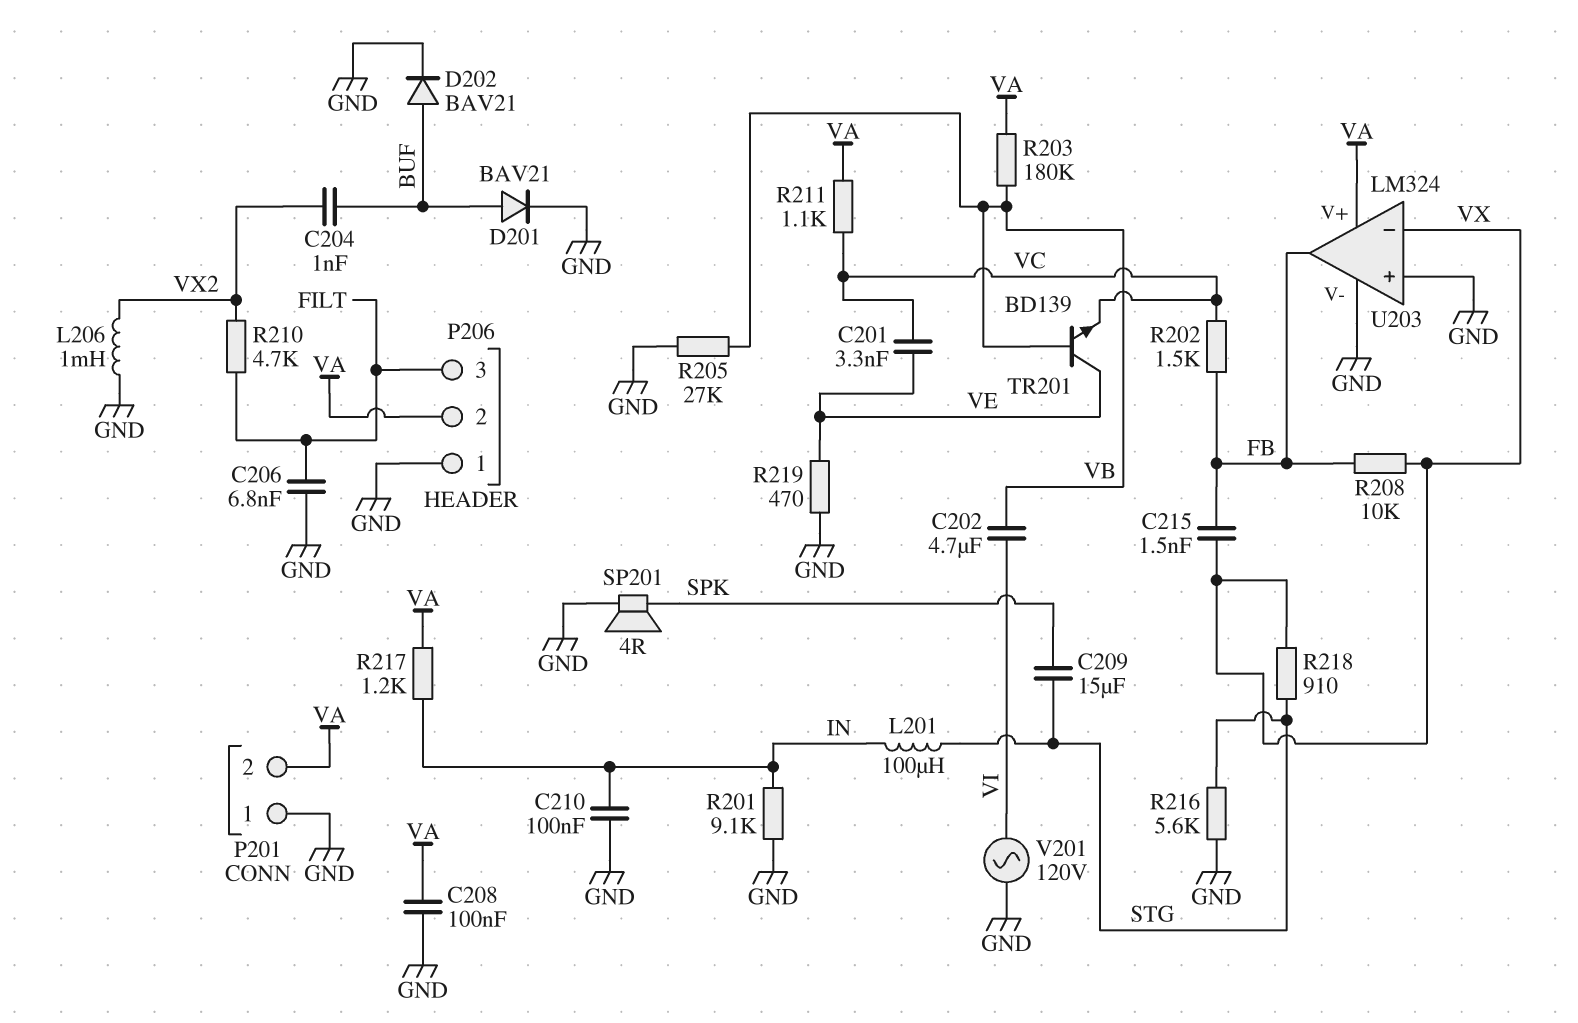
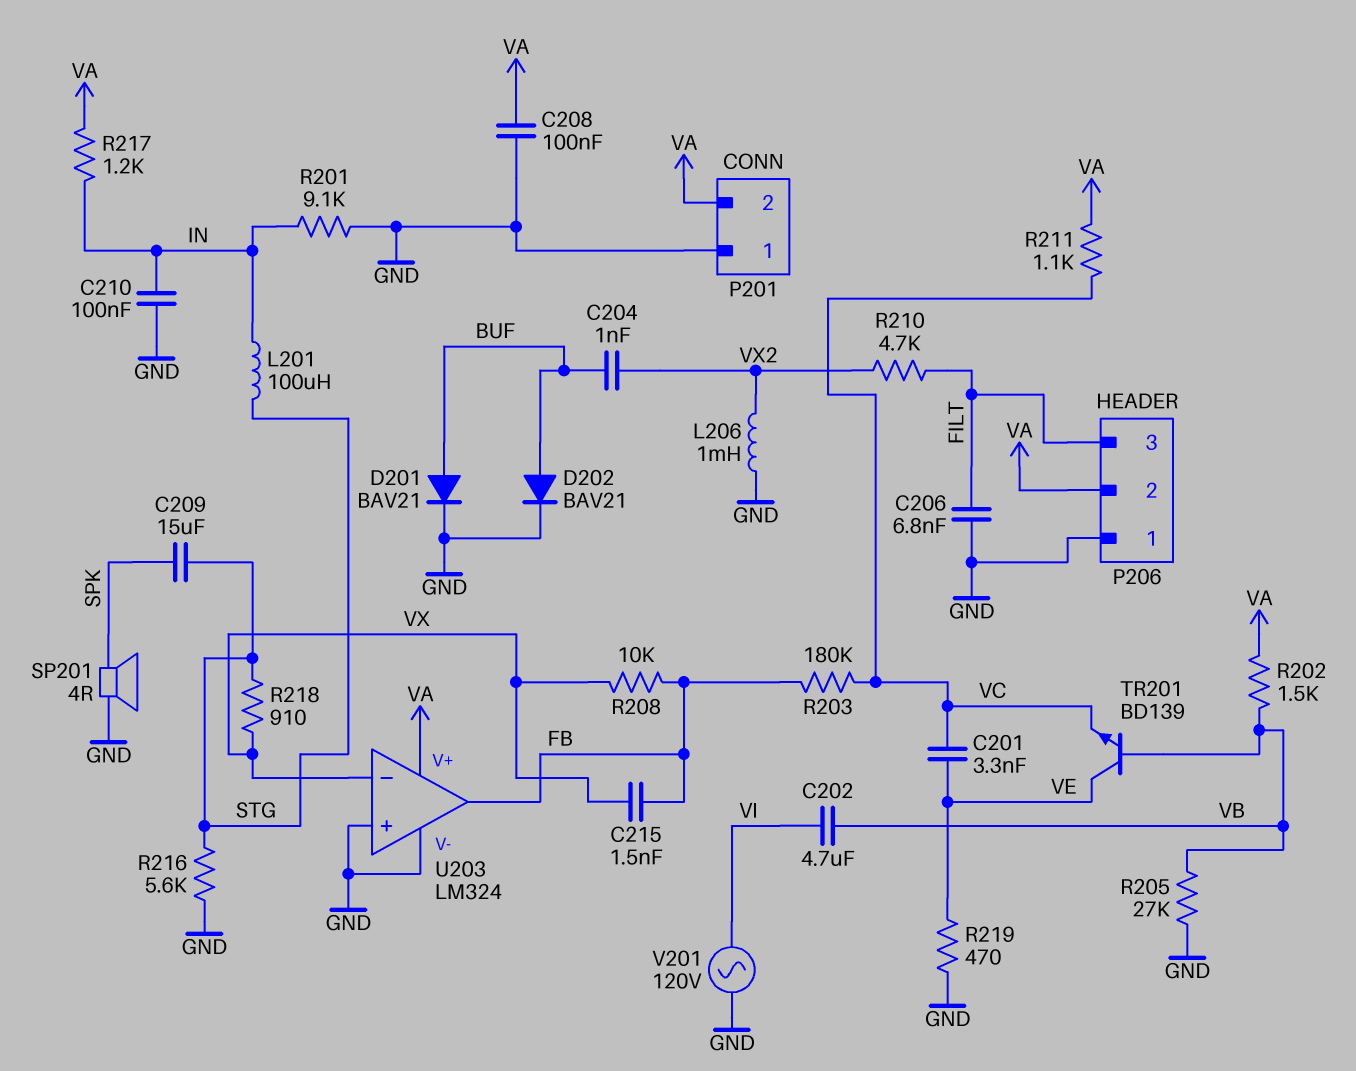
R202: 1.5k (FB, VC) -> 1.5k (VA, VB)
R203: 180k (VA, VB) -> 180k (FB, VC)

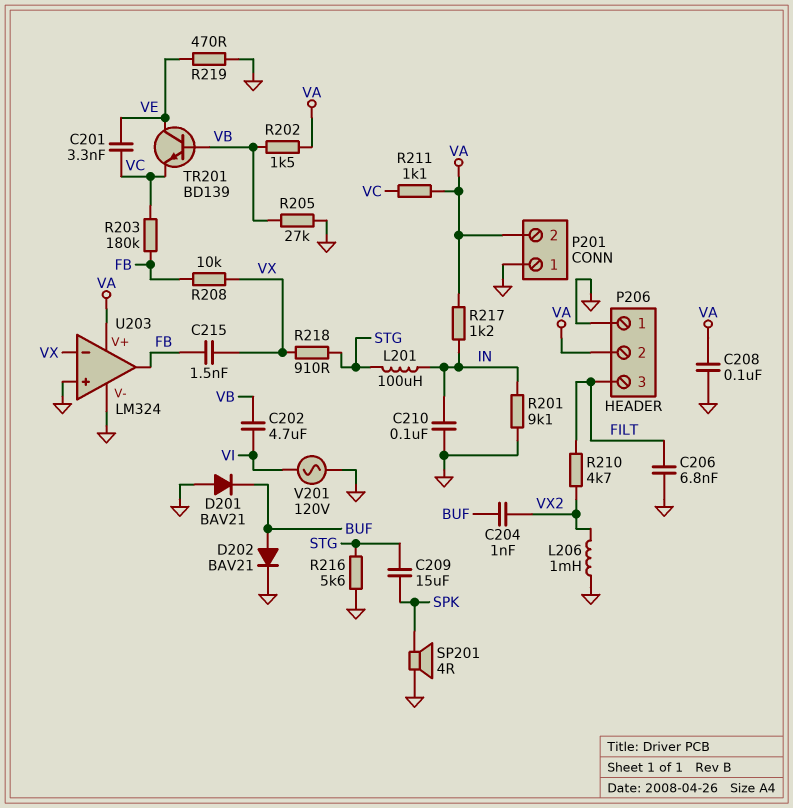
D201: diode BAV21 (A BUF, K GND) -> diode BAV21 (A GND, K BUF)

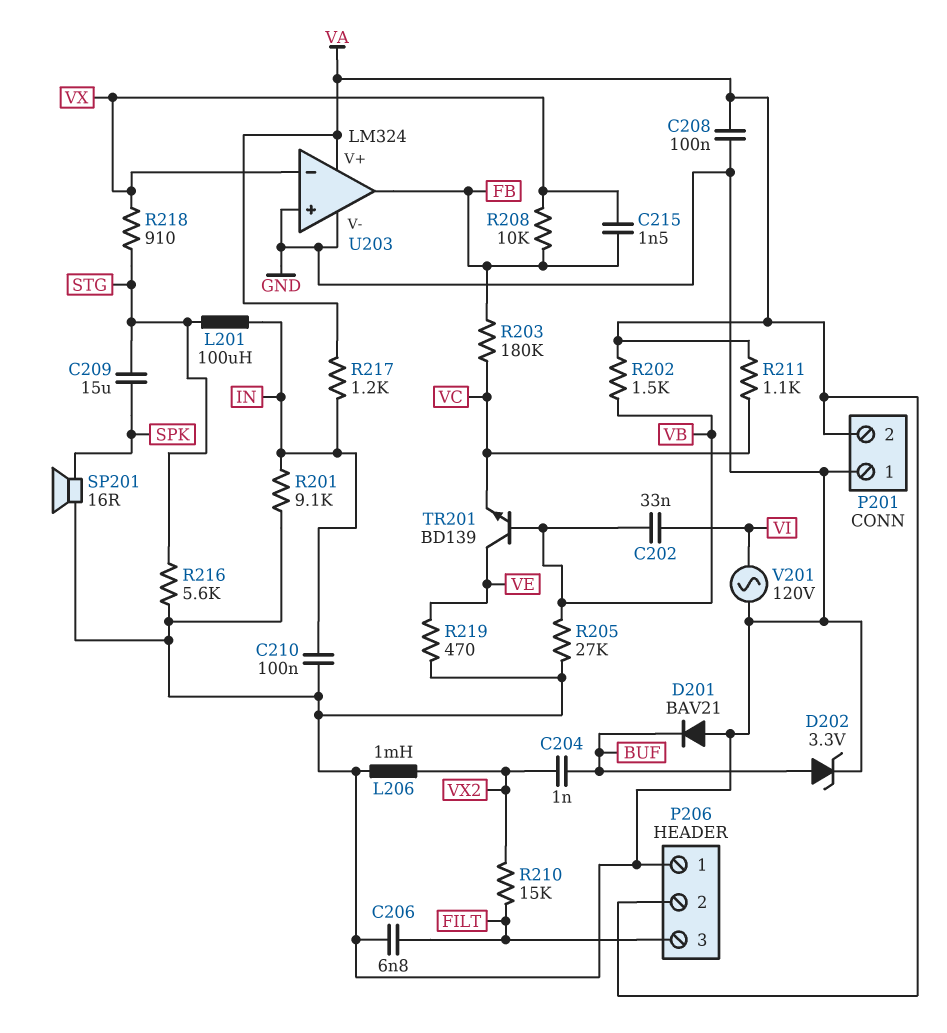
C201: 3.3nF (VC, VE) -> none
C202: 4.7uF (VB, VI) -> 33nF (VB, VI)
D202: diode BAV21 (A BUF, K GND) -> zener 3.3V (A BUF, K GND)
R210: 4.7k (FILT, VX2) -> 15k (FILT, VX2)
SP201: speaker 4R (GND, SPK) -> speaker 16R (GND, SPK)

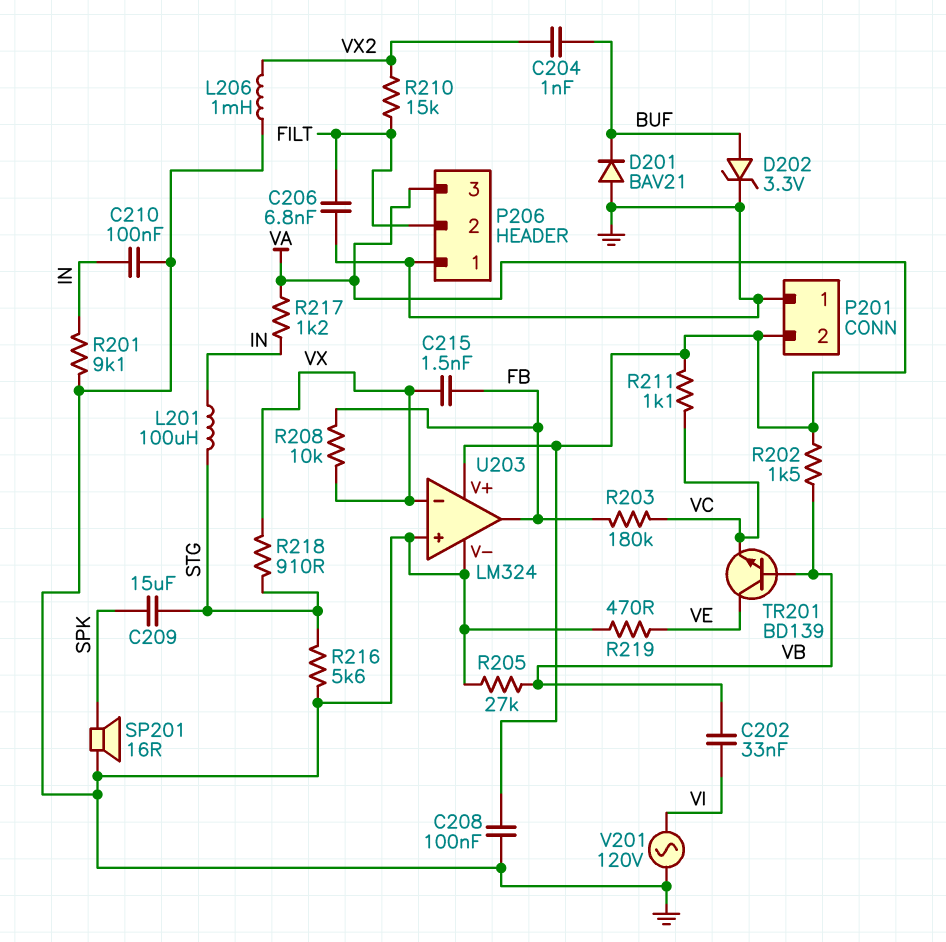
P206 pin 2: VA -> FILT
P206 pin 3: FILT -> VA

